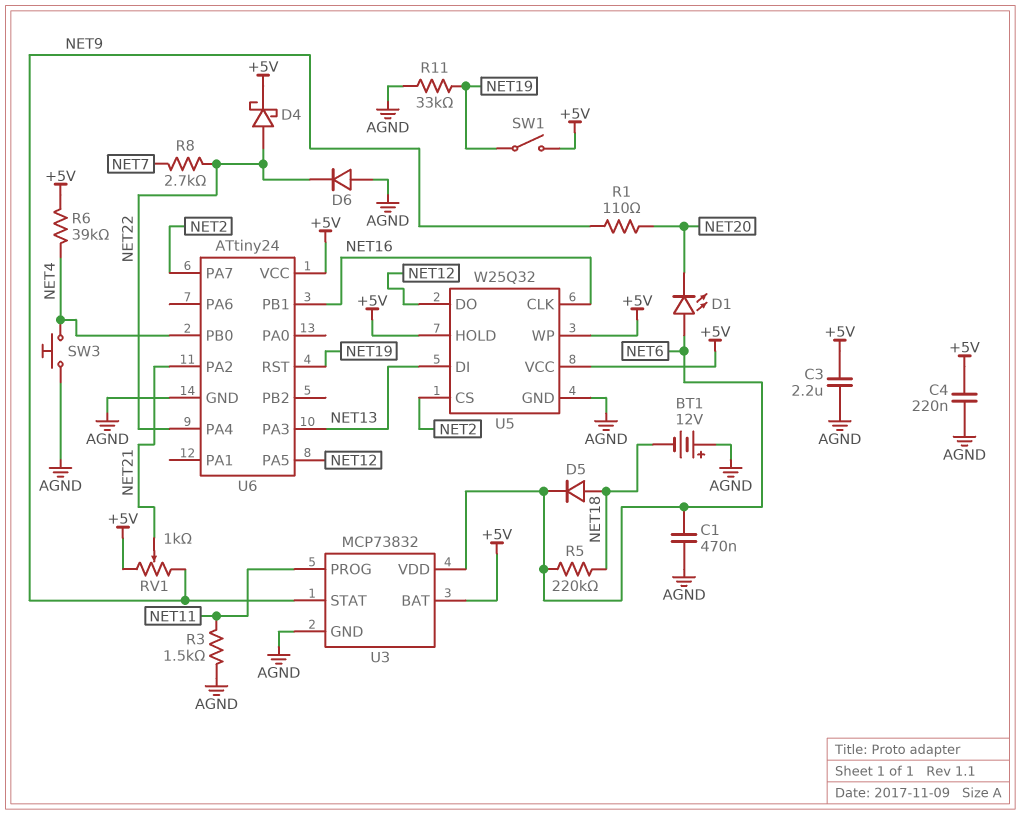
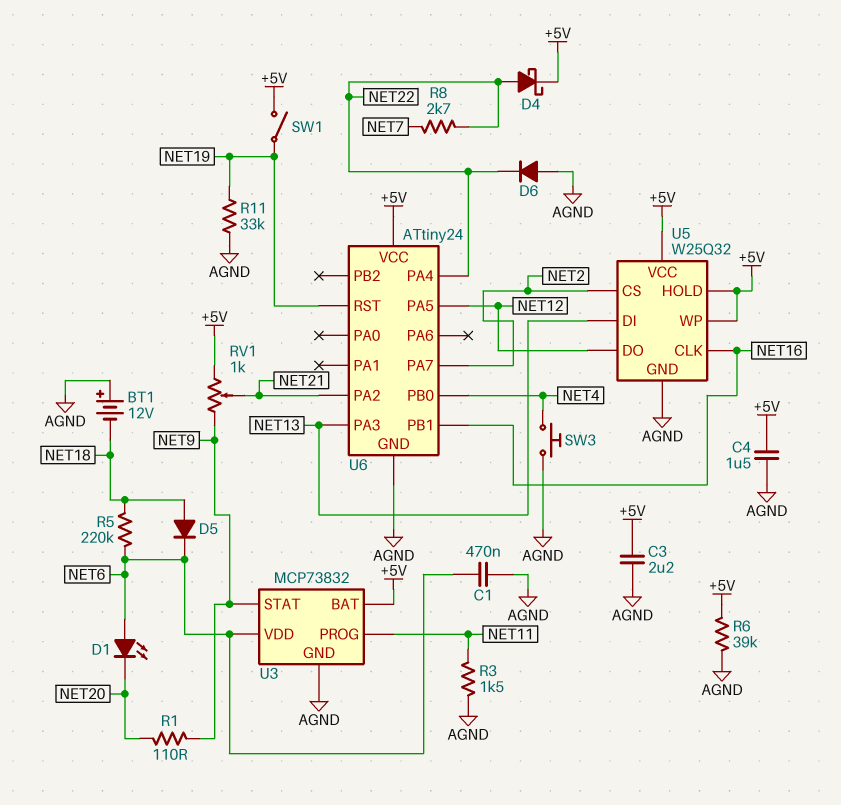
C4: 220nF (+5V, AGND) -> 1.5uF (+5V, AGND)
R6: 39k (+5V, NET4) -> 39k (+5V, AGND)

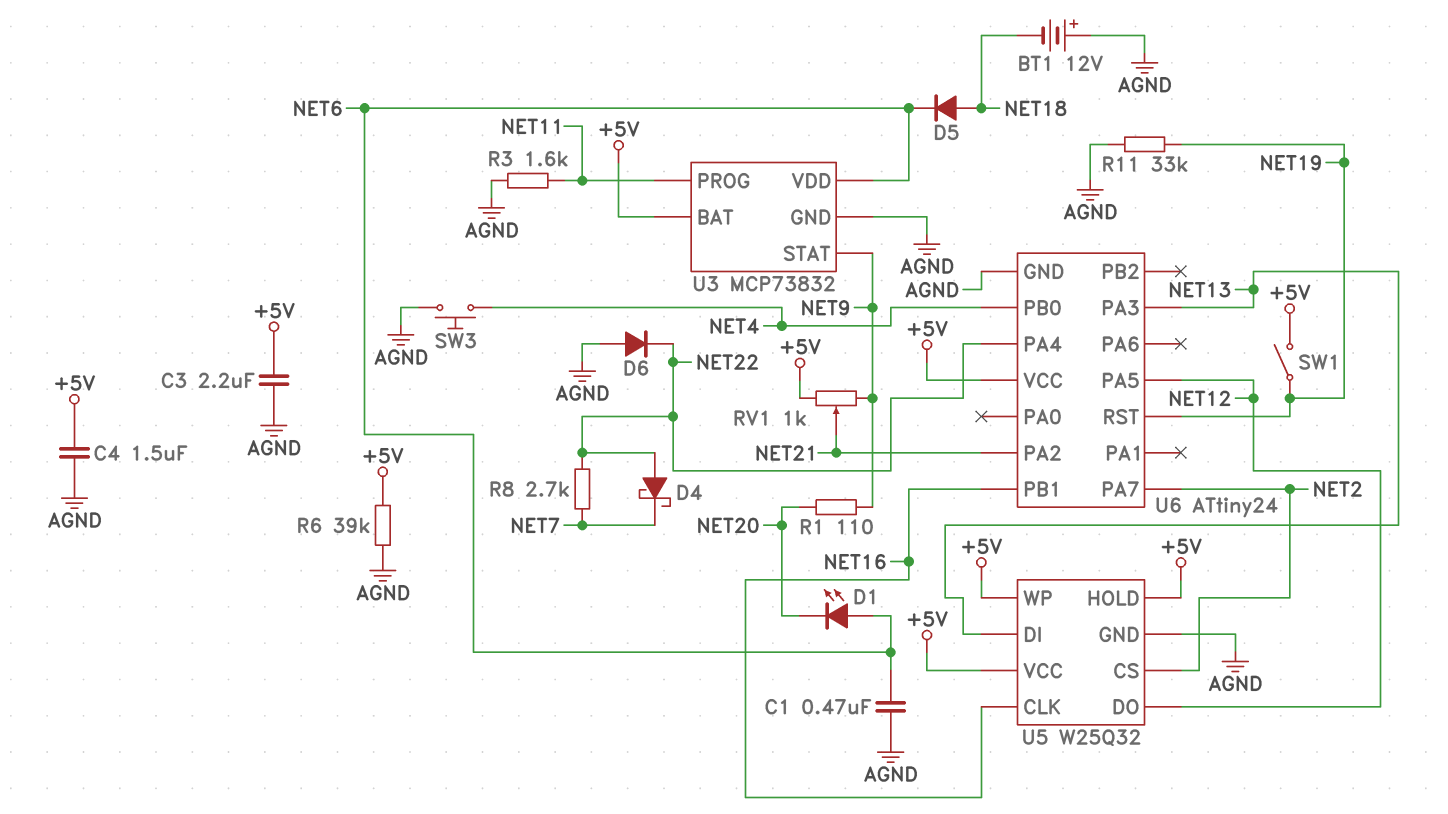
D4: schottky (A NET22, K +5V) -> schottky (A NET22, K NET7)
R3: 1.5k (AGND, NET11) -> 1.6k (AGND, NET11)
R5: 220k (NET6, NET18) -> none

